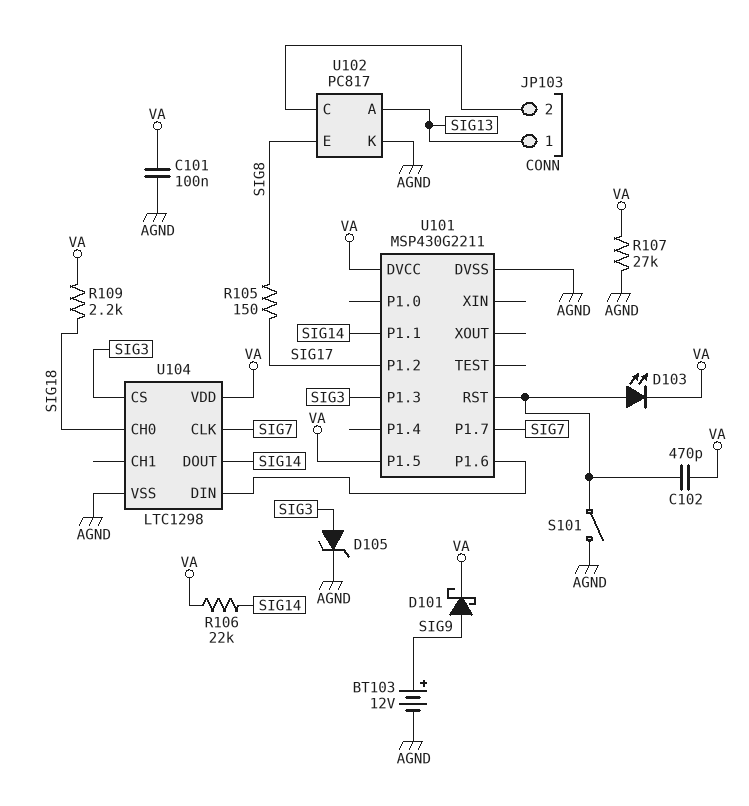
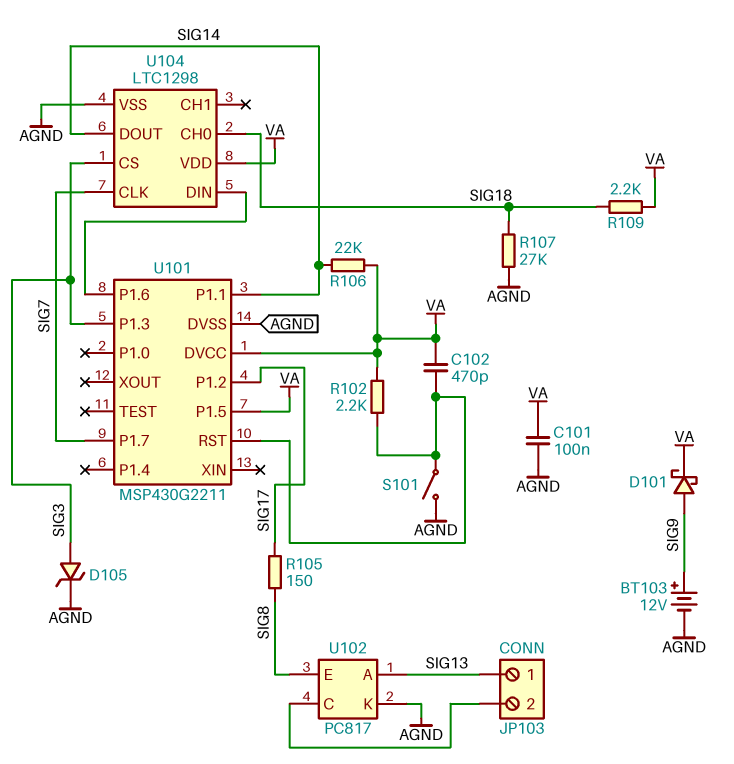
D103: LED (A U101/RST, K VA) -> none
R102: none -> 2.2k (U101/RST, VA)
R107: 27k (AGND, VA) -> 27k (AGND, SIG18)

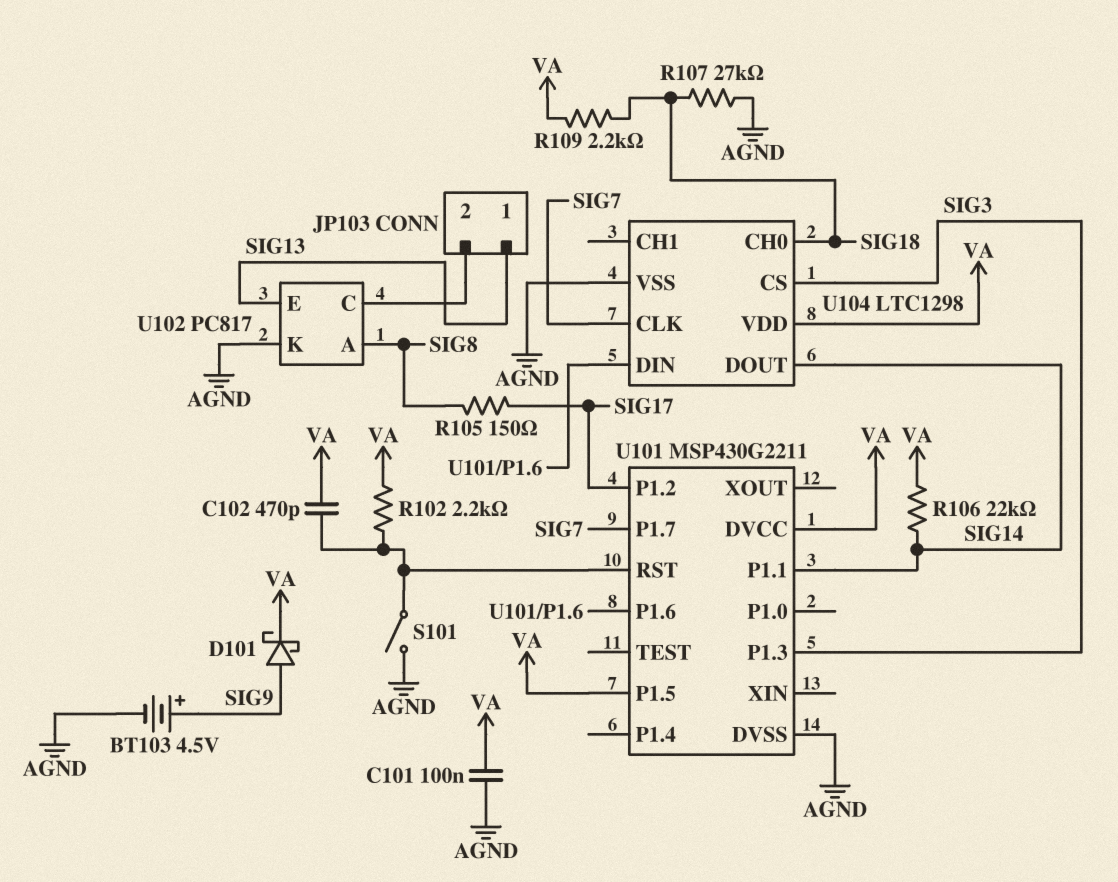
BT103: 12V (plus SIG9, minus AGND) -> 4.5V (plus SIG9, minus AGND)
D105: zener (A SIG3, K AGND) -> none
U102 pin A: SIG13 -> SIG8
U102 pin E: SIG8 -> SIG13

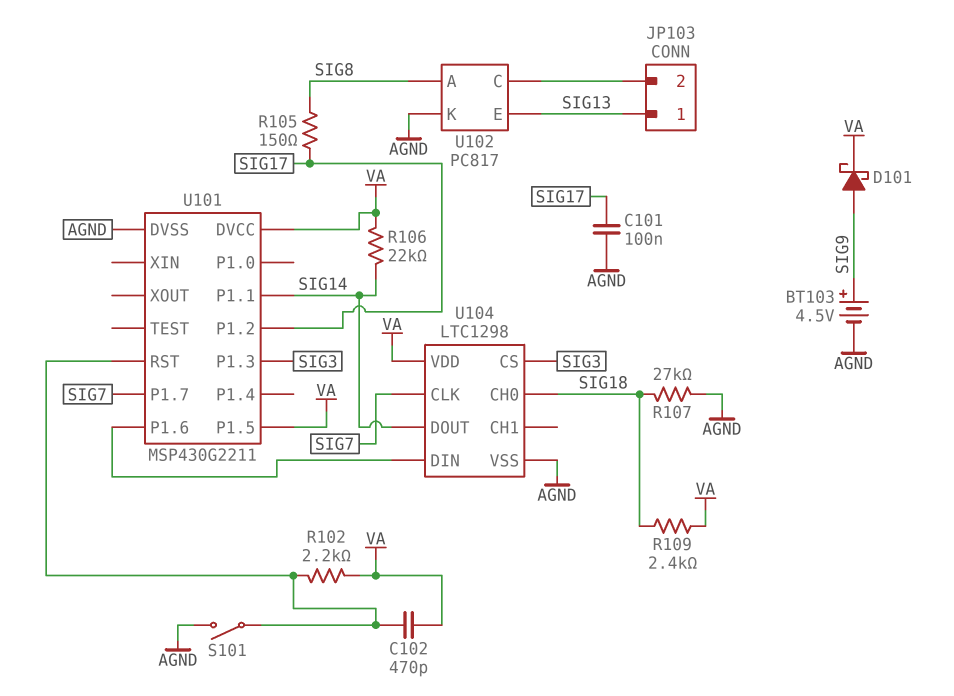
C101: 100nF (AGND, VA) -> 100nF (AGND, SIG17)
R109: 2.2k (SIG18, VA) -> 2.4k (SIG18, VA)

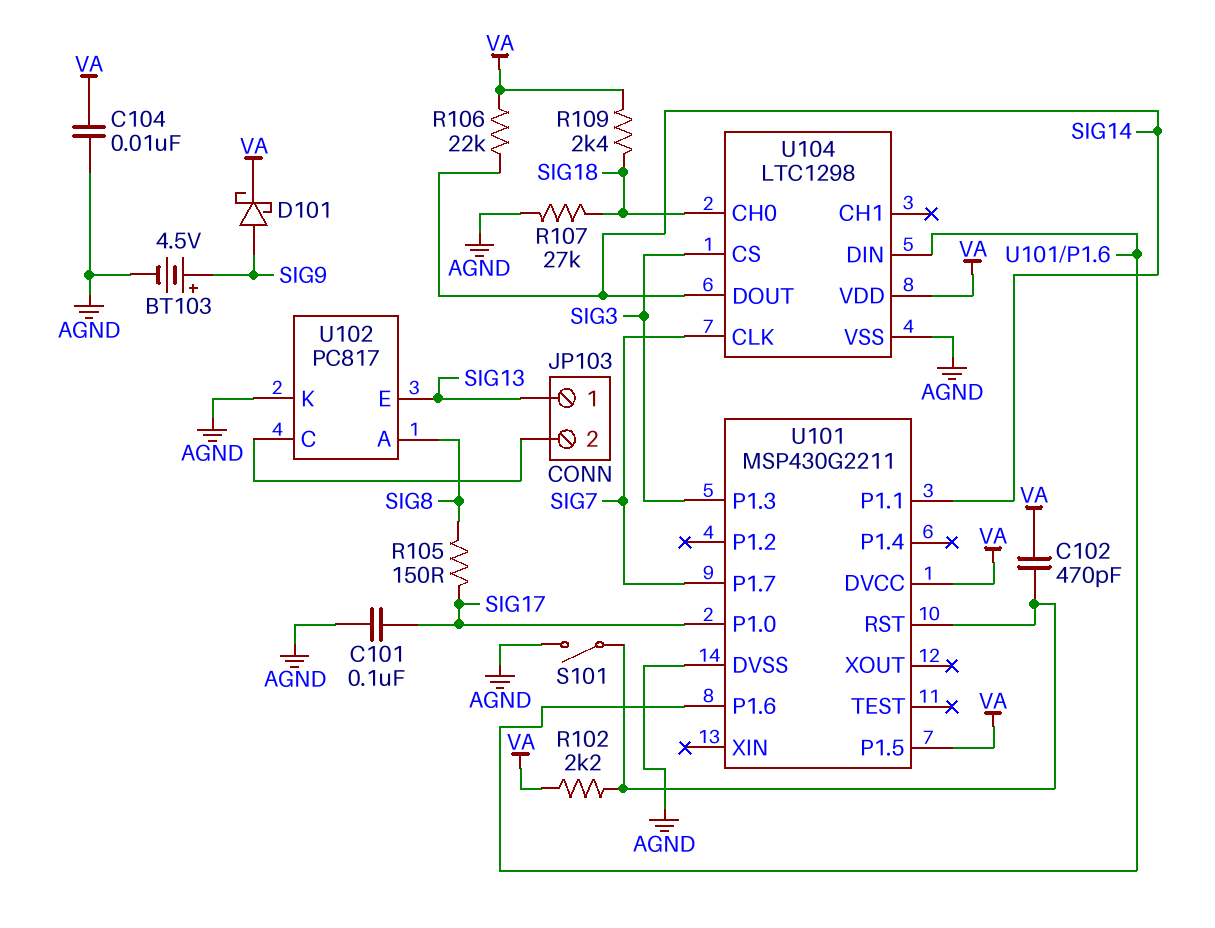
C104: none -> 10nF (AGND, VA)
U101 pin P1.0: none -> SIG17
U101 pin P1.2: SIG17 -> none

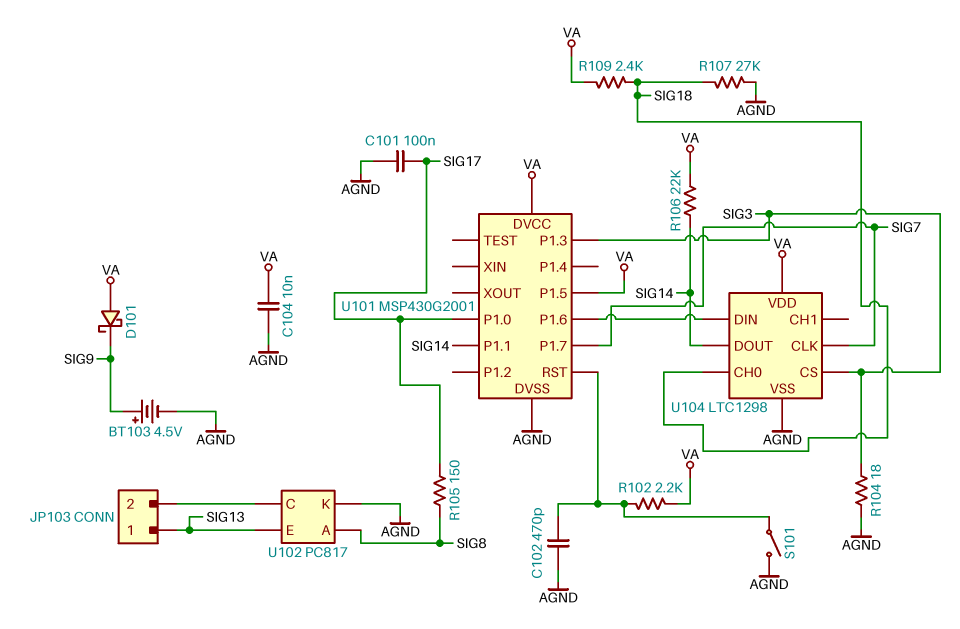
C102: 470pF (U101/RST, VA) -> 470pF (AGND, U101/RST)
D101: schottky (A SIG9, K VA) -> schottky (A VA, K SIG9)
R104: none -> 18 (AGND, SIG3)
U101: MSP430G2211 -> MSP430G2001

